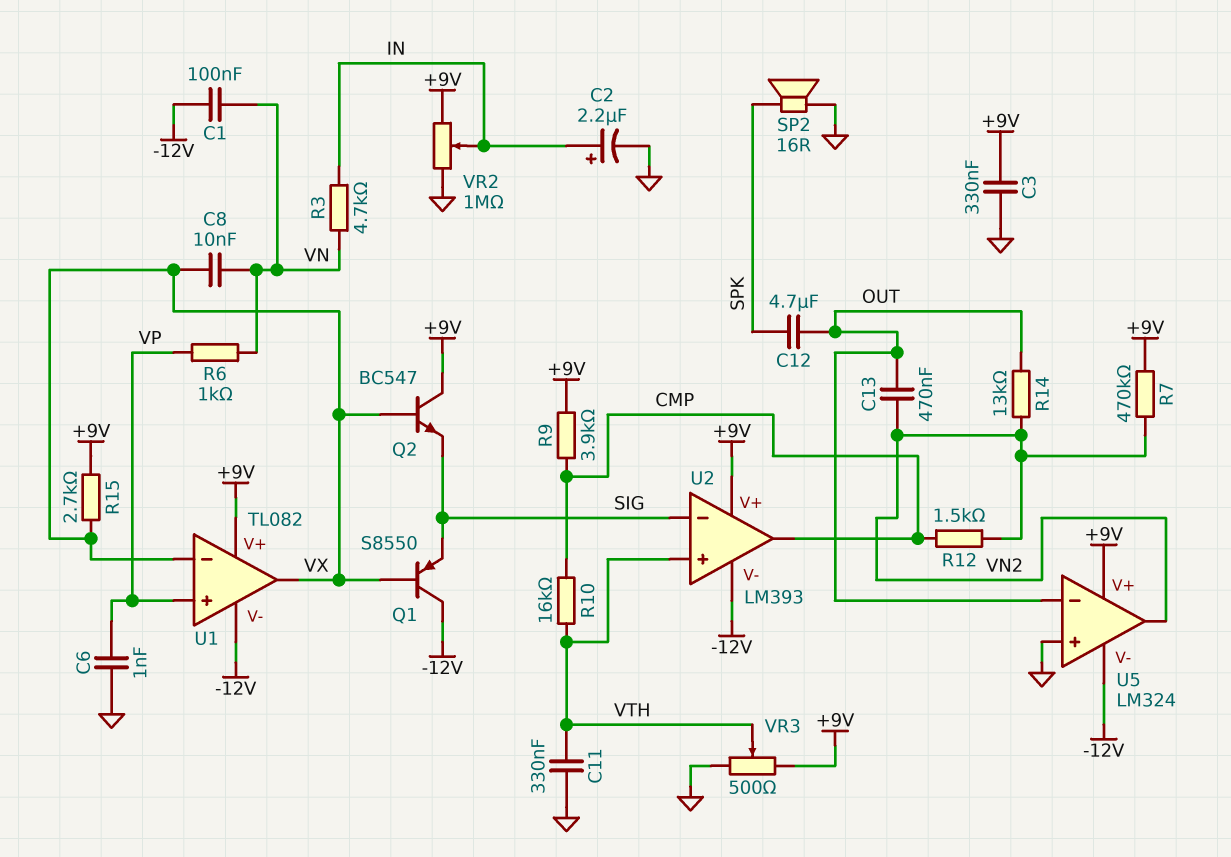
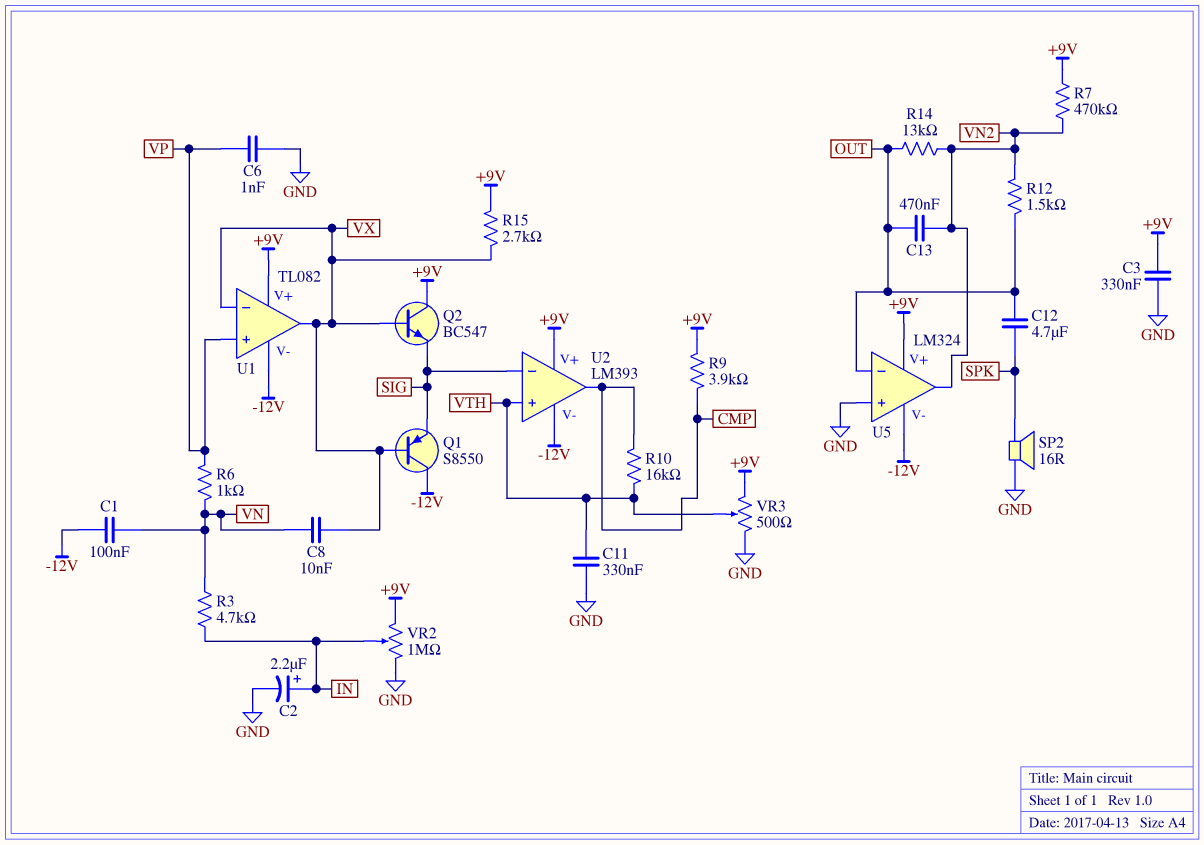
R12: 1.5k (CMP, VN2) -> 1.5k (OUT, VN2)

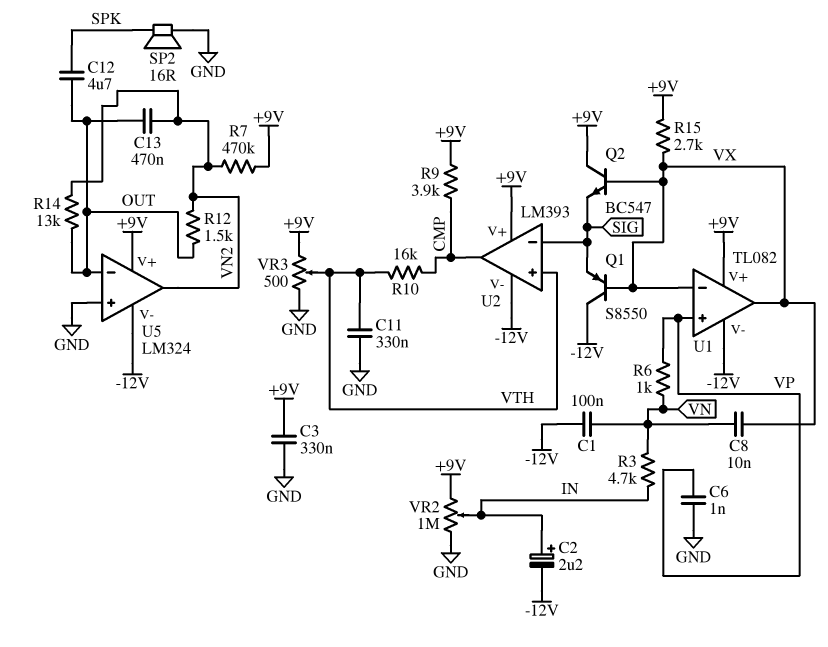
C2: 2.2uF (plus IN, minus GND) -> 2.2uF (plus IN, minus -12V)

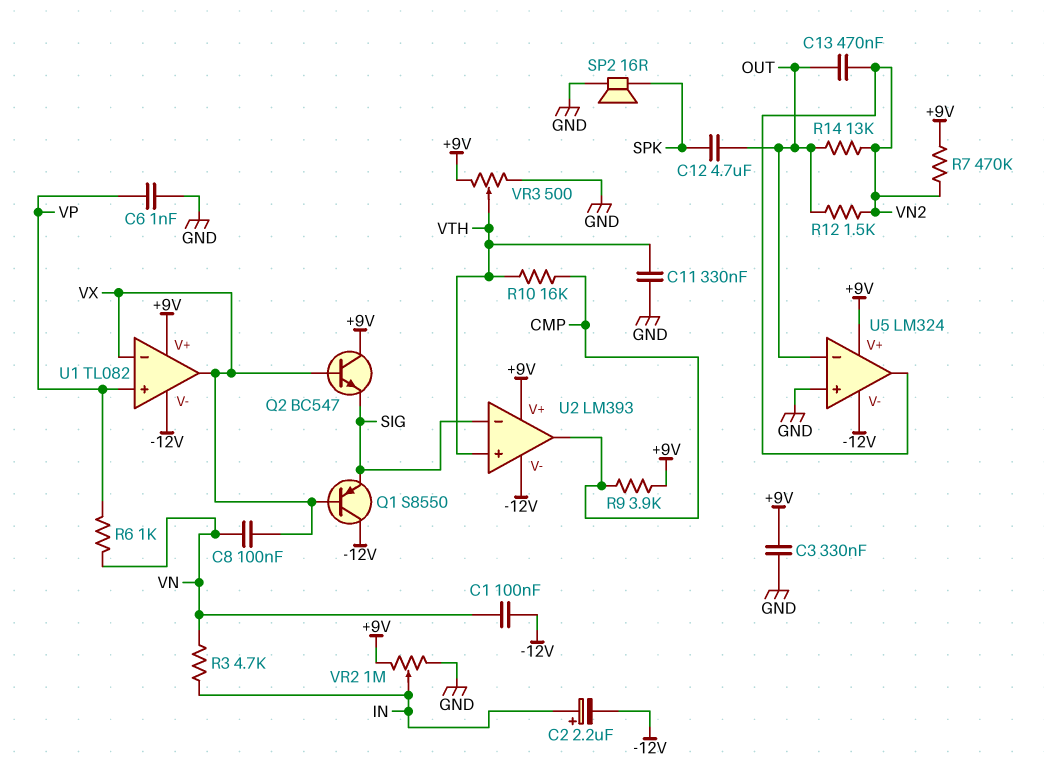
C8: 10nF (VN, VX) -> 100nF (VN, VX)
R15: 2.7k (+9V, VX) -> none

